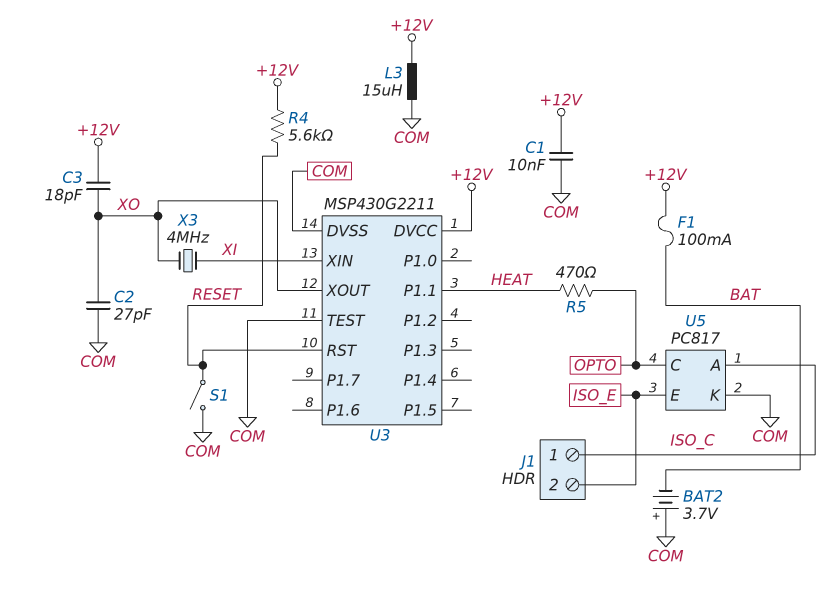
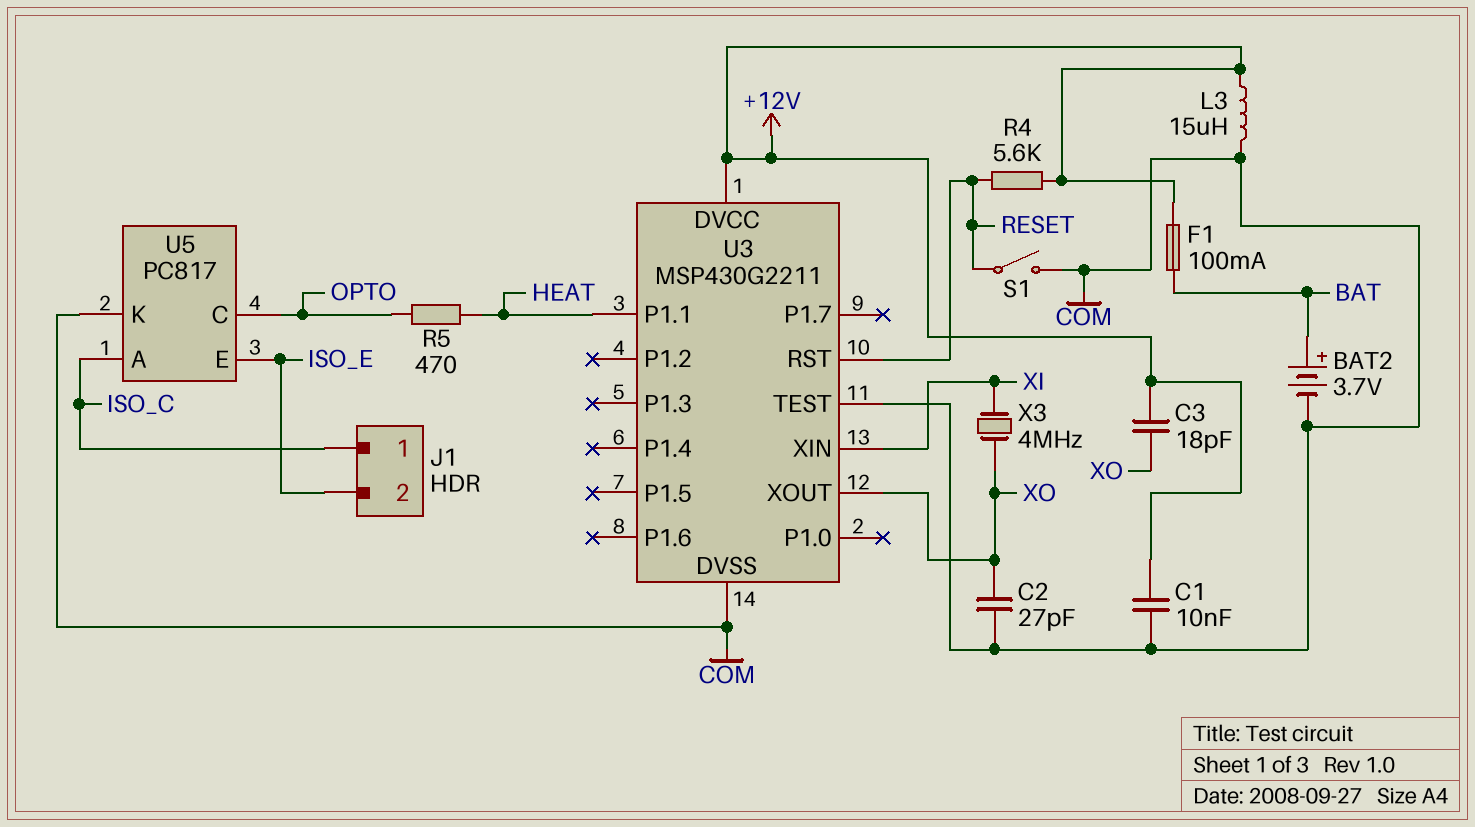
BAT2: 3.7V (plus COM, minus BAT) -> 3.7V (plus BAT, minus COM)

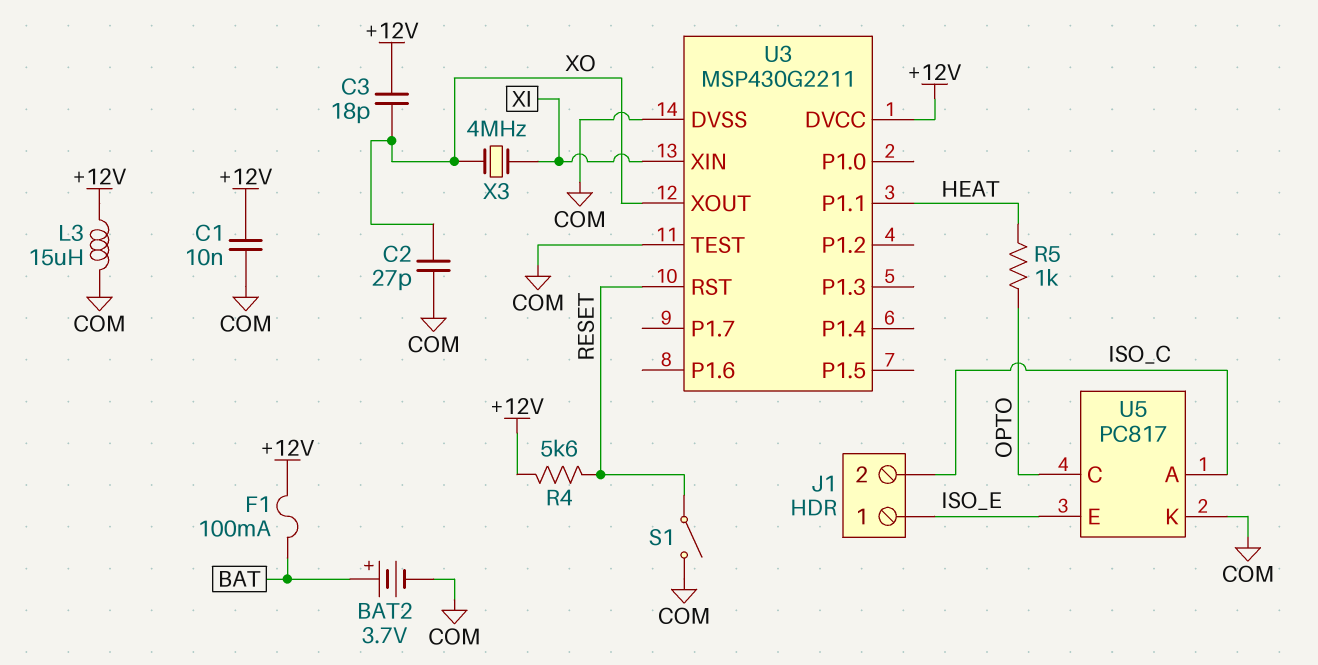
J1 pin 1: ISO_C -> ISO_E
J1 pin 2: ISO_E -> ISO_C
R5: 470 (HEAT, OPTO) -> 1k (HEAT, OPTO)

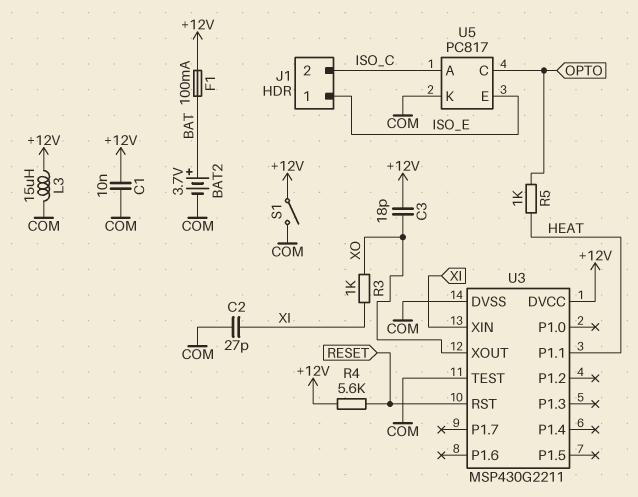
C2: 27pF (COM, XO) -> 27pF (COM, XI)
R3: none -> 1k (XI, XO)
S1: switch (COM, RESET) -> switch (+12V, COM)
X3: 4MHz (XI, XO) -> none

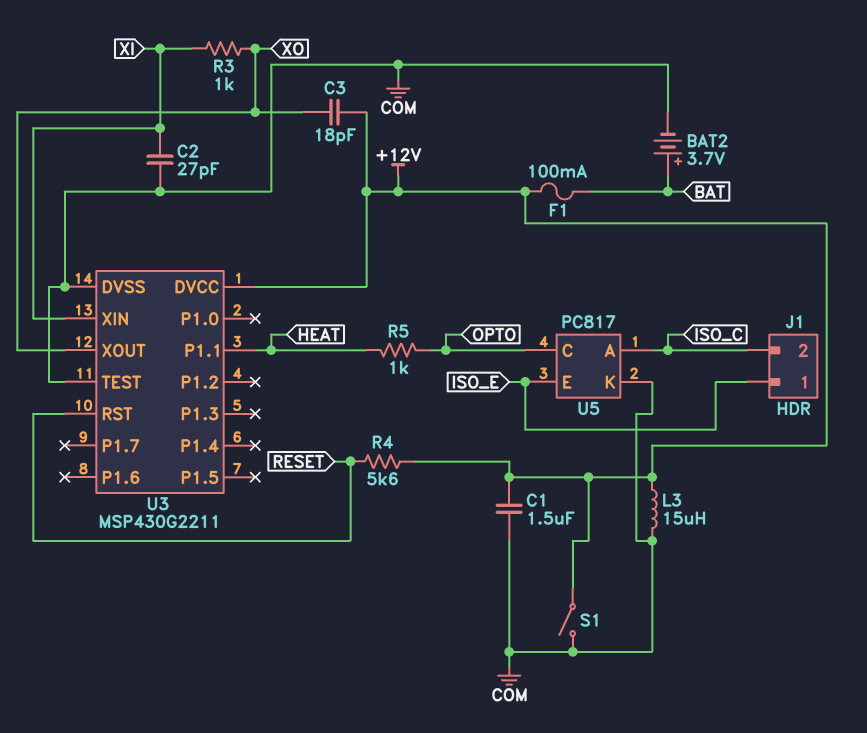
C1: 10nF (+12V, COM) -> 1.5uF (+12V, COM)

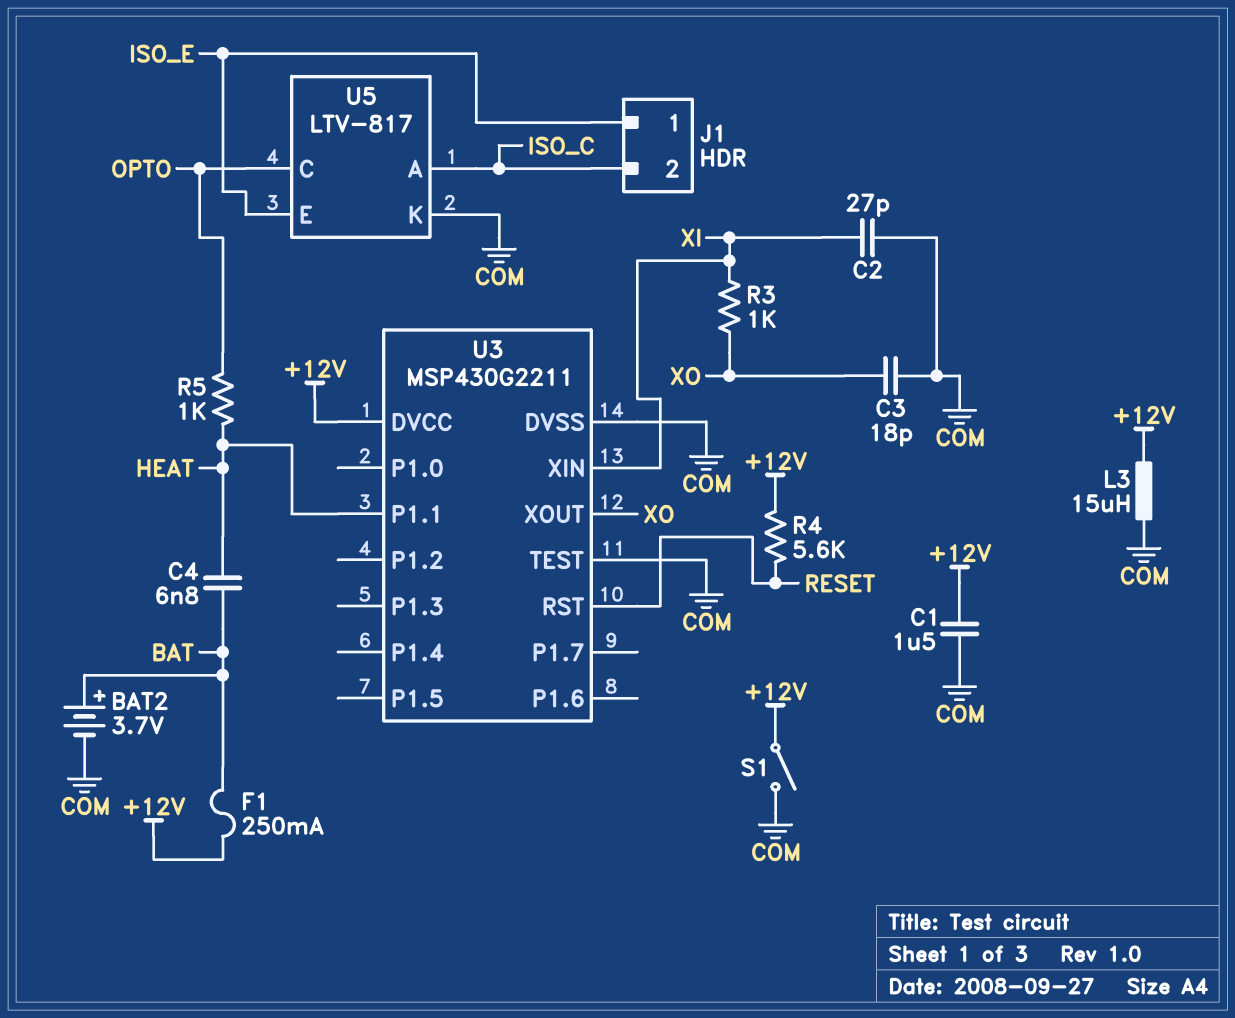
C3: 18pF (+12V, XO) -> 18pF (COM, XO)
C4: none -> 6.8nF (BAT, HEAT)
F1: 100mA (+12V, BAT) -> 250mA (+12V, BAT)
U5: PC817 -> LTV-817

